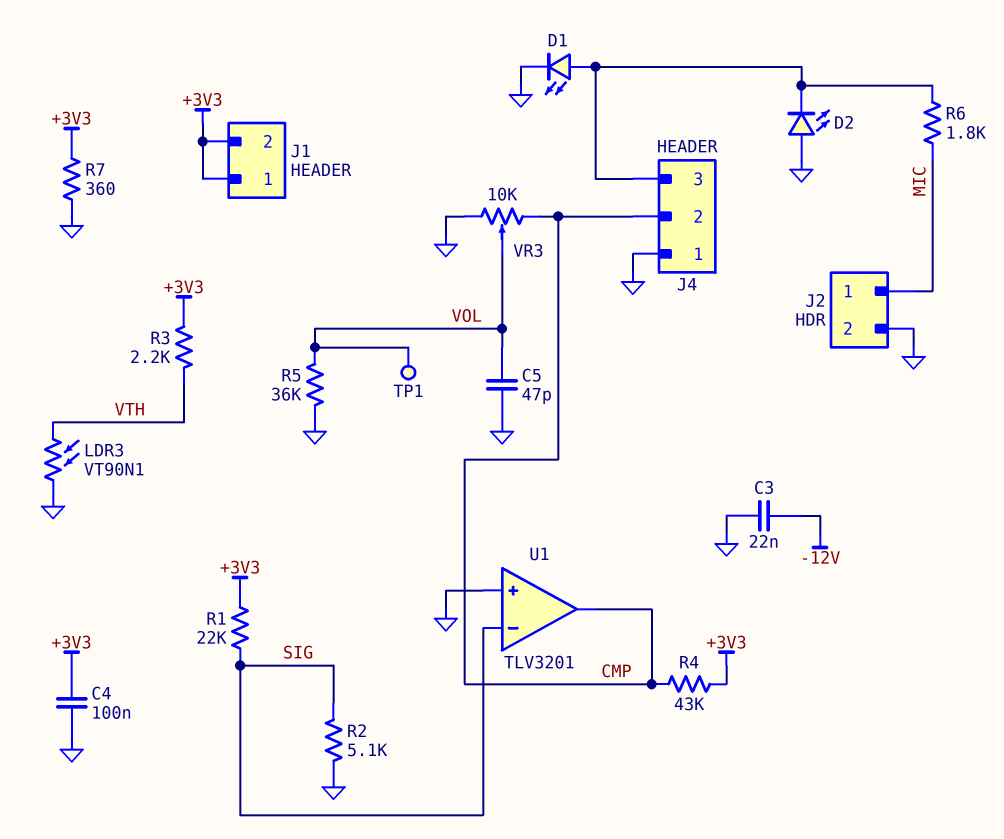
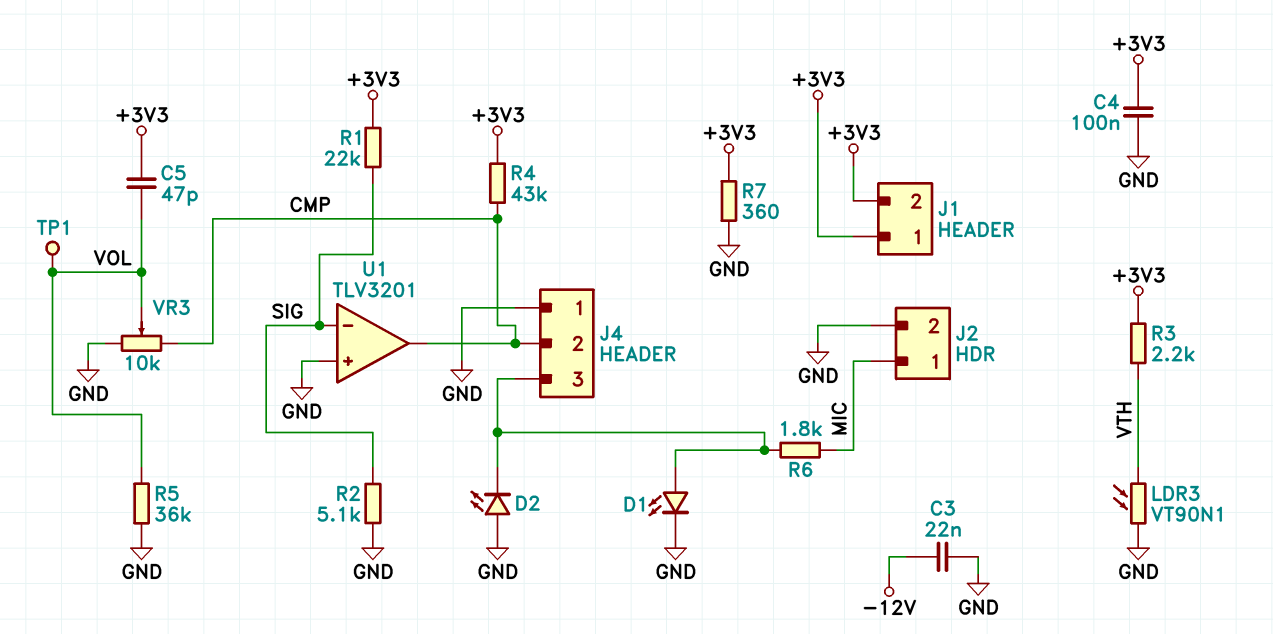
C5: 47pF (GND, VOL) -> 47pF (+3V3, VOL)

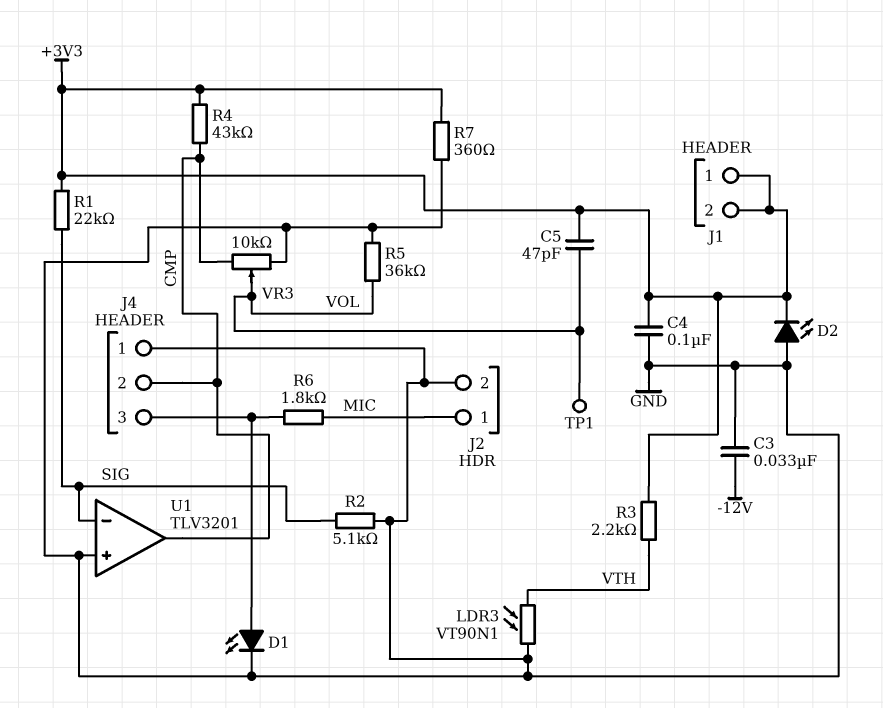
C3: 22nF (-12V, GND) -> 33nF (-12V, GND)
D2: LED (A GND, K J4/3) -> LED (A GND, K +3V3)

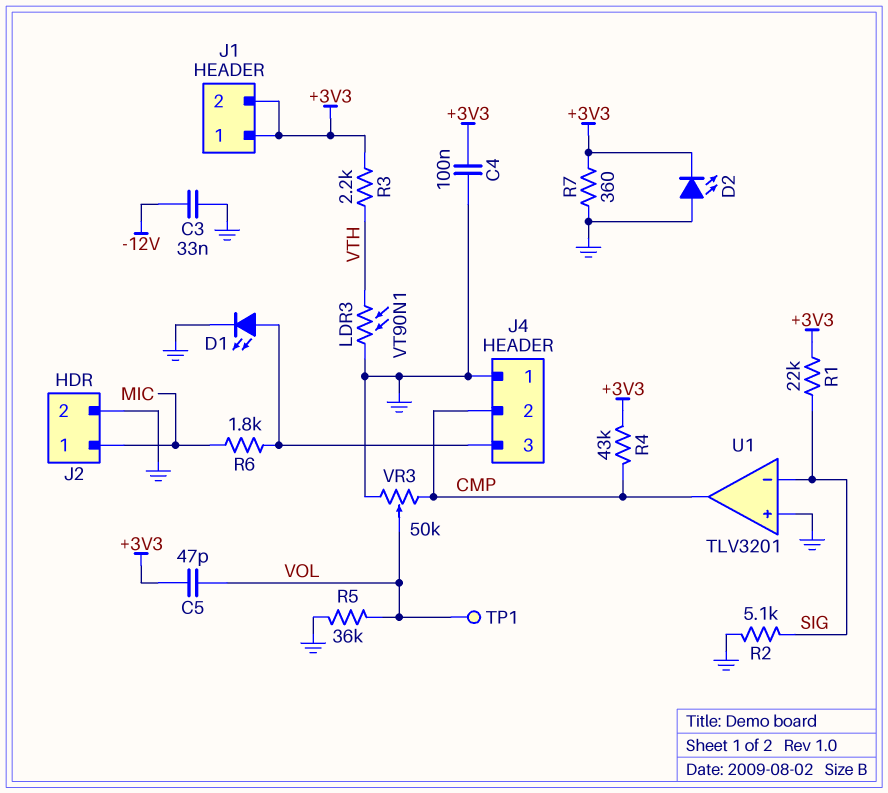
VR3: 10k (CMP, GND, wiper VOL) -> 50k (CMP, GND, wiper VOL)

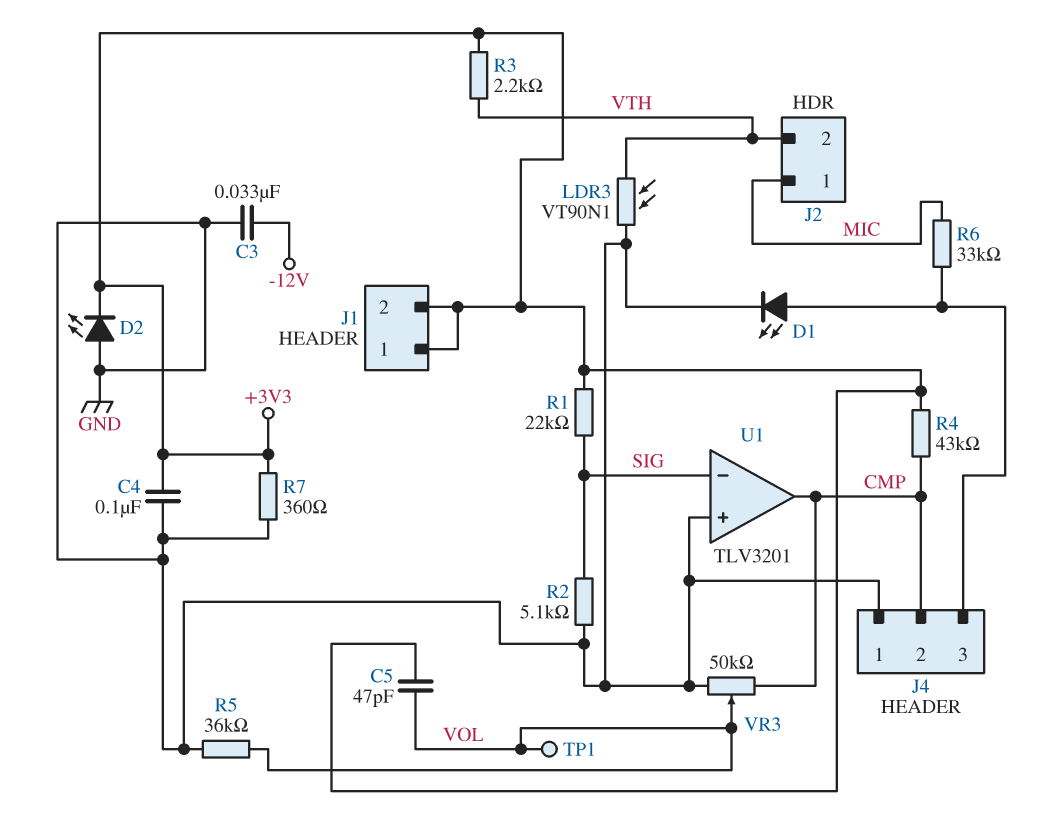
J2 pin 2: GND -> VTH
R6: 1.8k (J4/3, MIC) -> 33k (J4/3, MIC)

